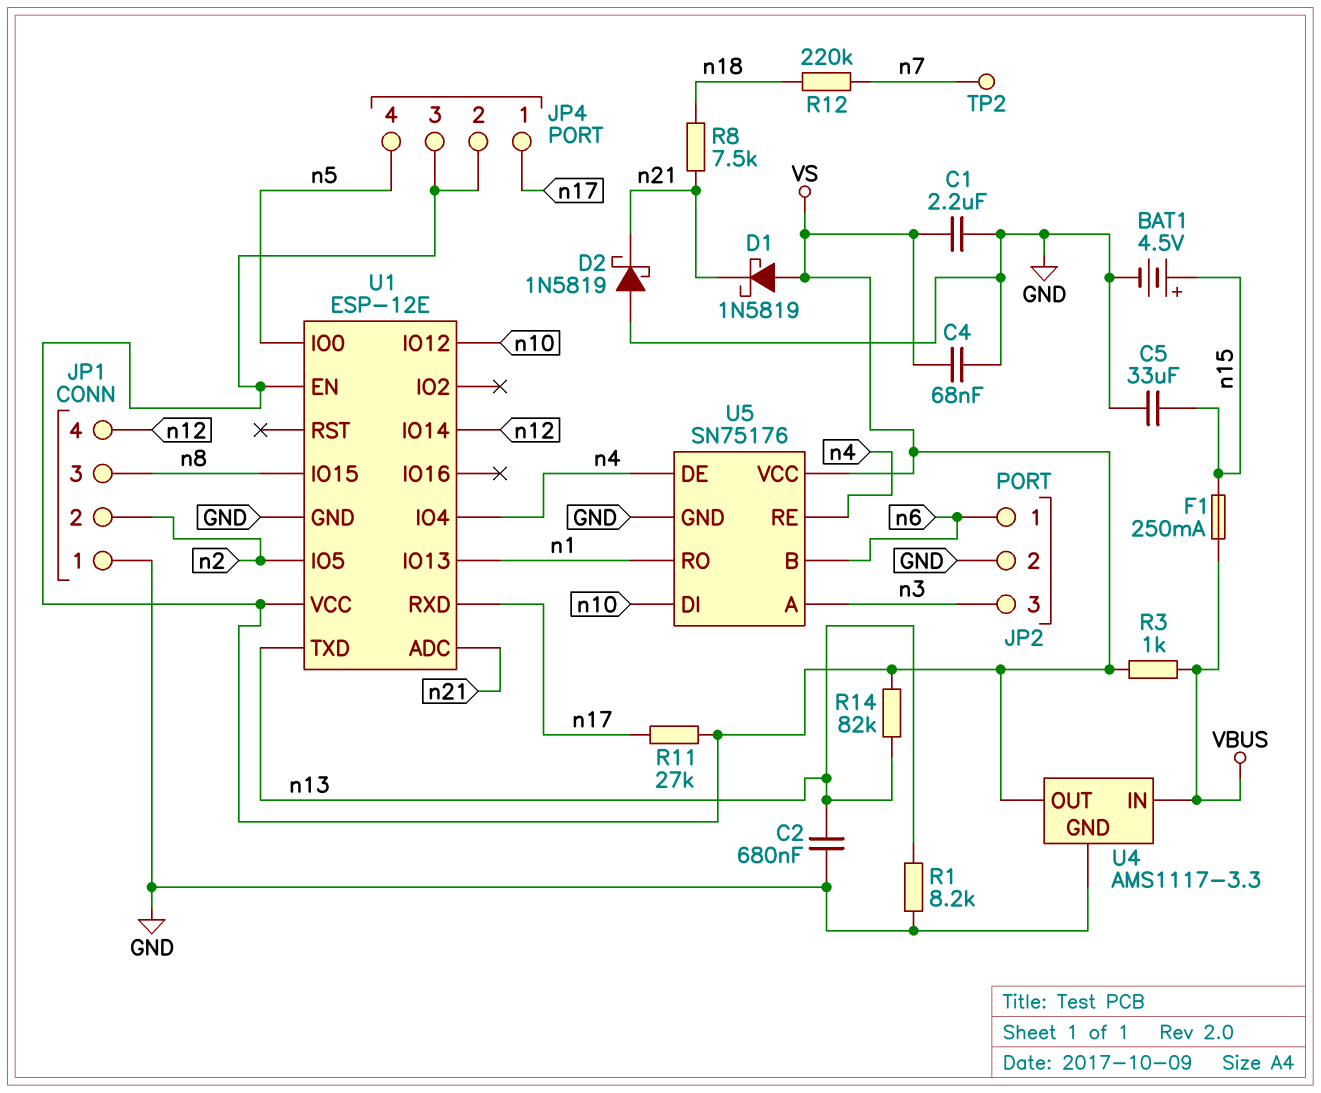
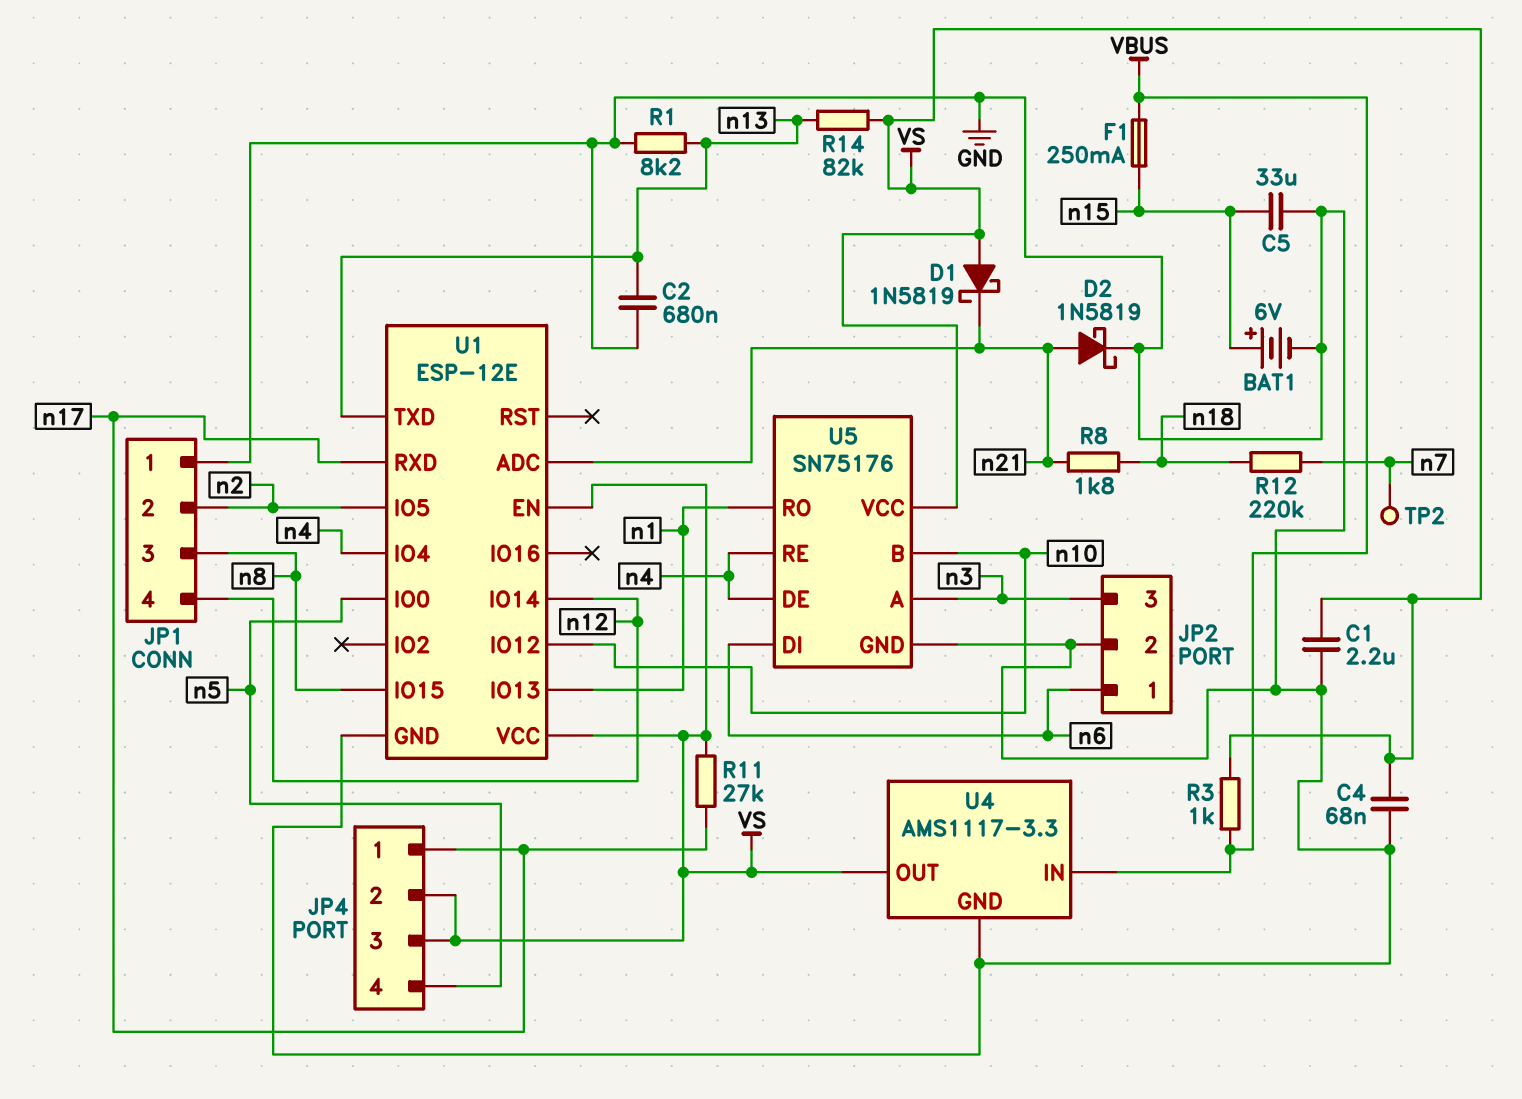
BAT1: 4.5V (plus n15, minus GND) -> 6V (plus n15, minus GND)
D2: schottky 1N5819 (A GND, K n21) -> schottky 1N5819 (A n21, K GND)
R8: 7.5k (n18, n21) -> 1.8k (n18, n21)
U5 pin B: n6 -> n10
U5 pin DI: n10 -> n6

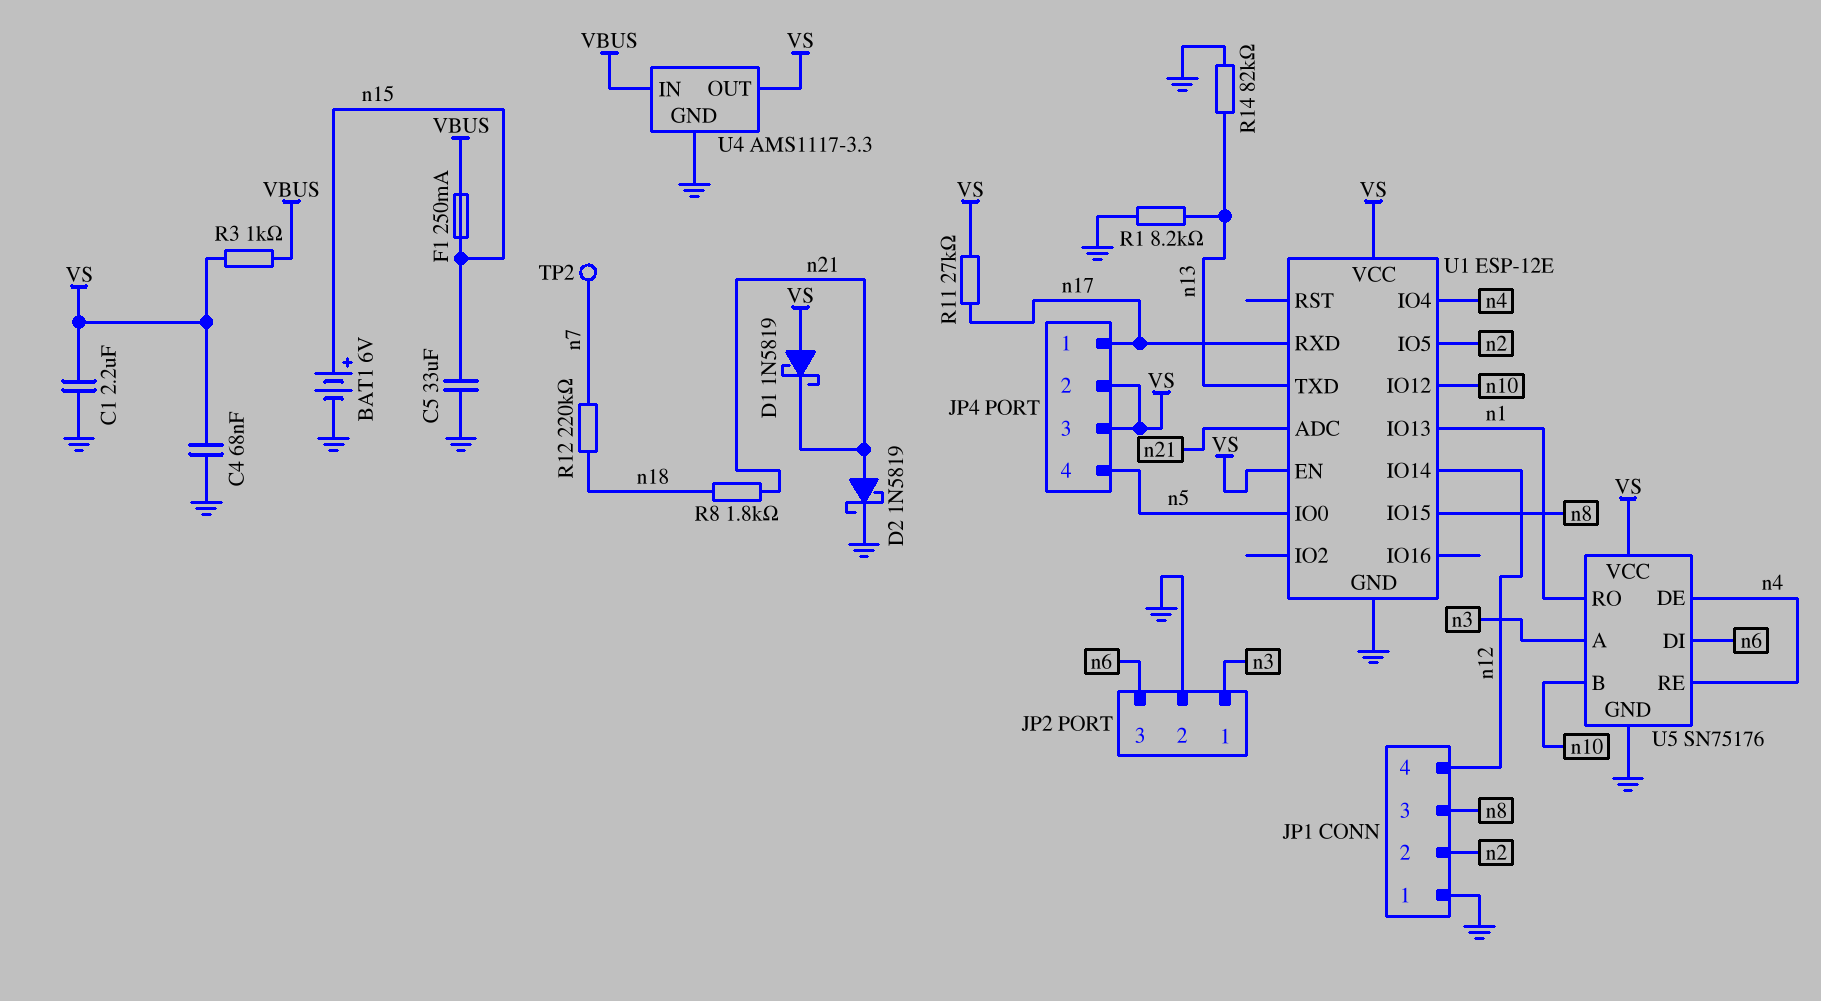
C2: 680nF (GND, n13) -> none
JP2 pin 1: n6 -> n3
JP2 pin 3: n3 -> n6
R14: 82k (VS, n13) -> 82k (GND, n13)

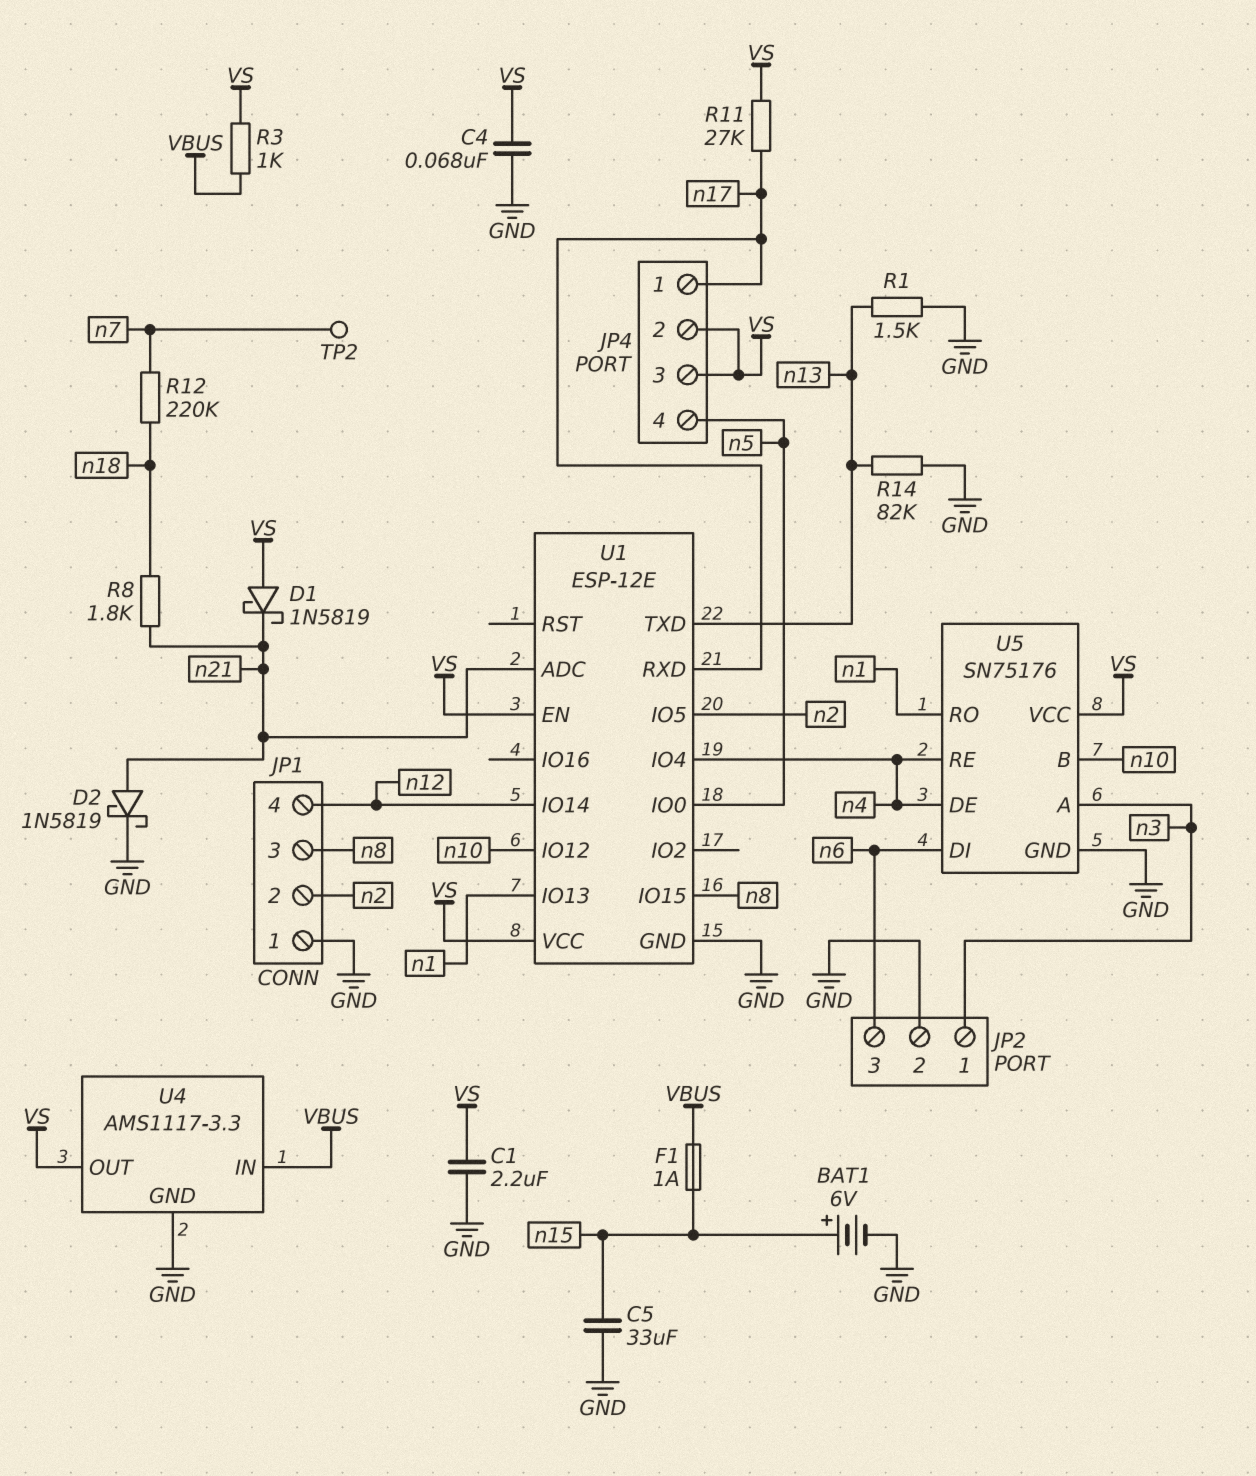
F1: 250mA (VBUS, n15) -> 1A (VBUS, n15)
R1: 8.2k (GND, n13) -> 1.5k (GND, n13)

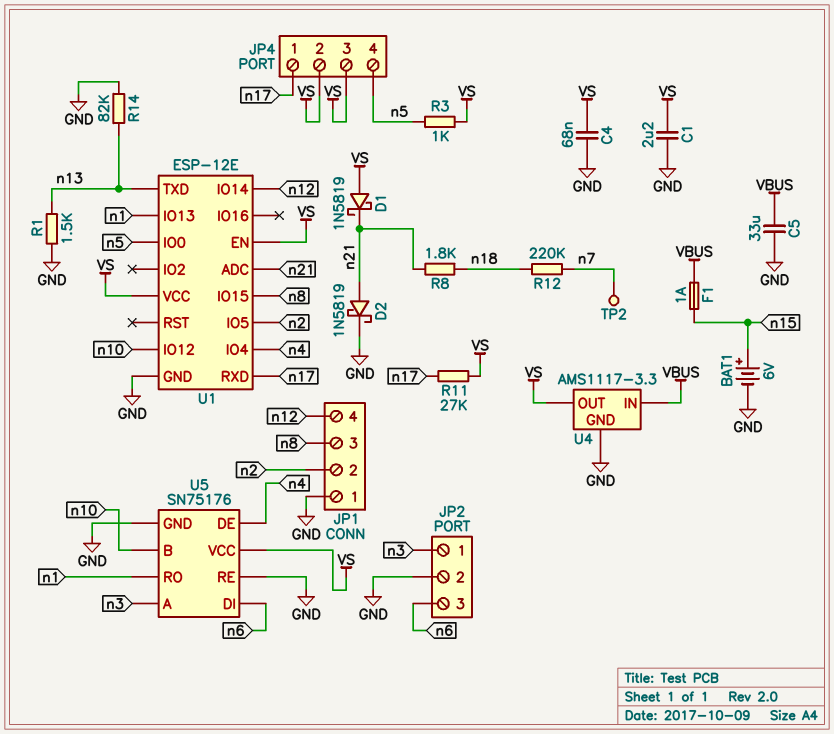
C5: 33uF (GND, n15) -> 33uF (GND, VBUS)
R3: 1k (VBUS, VS) -> 1k (VS, n5)
U5 pin RE: n4 -> GND

